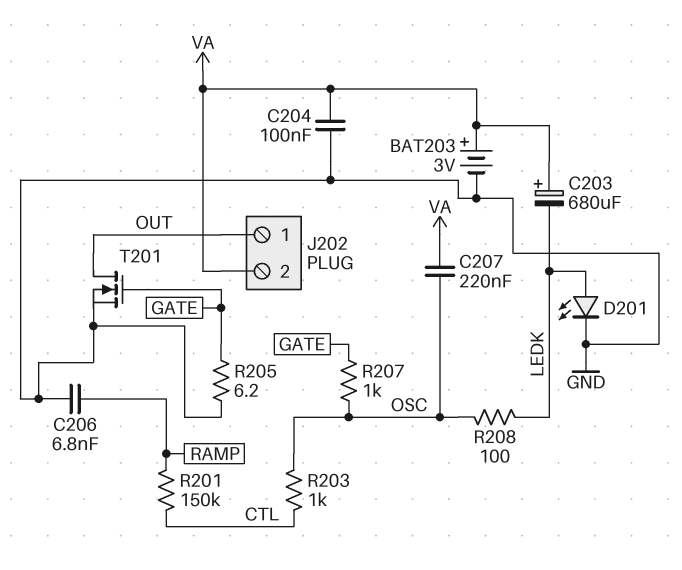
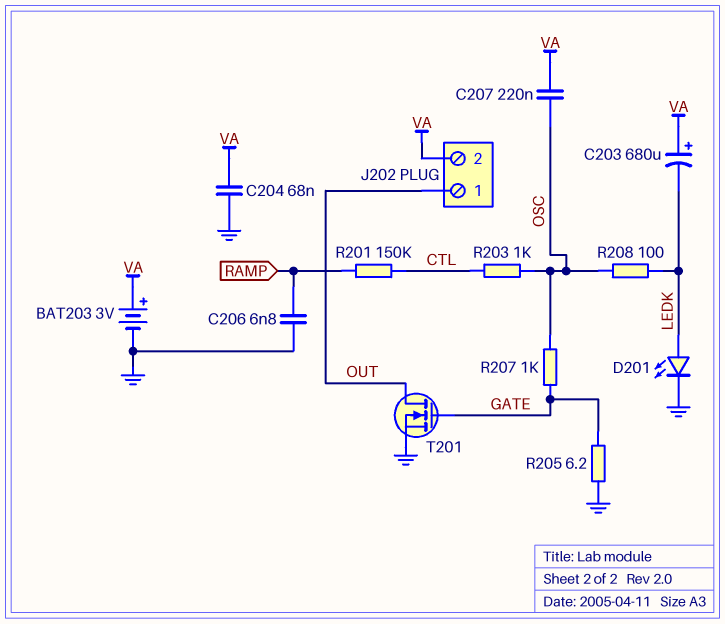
C204: 100nF (GND, VA) -> 68nF (GND, VA)

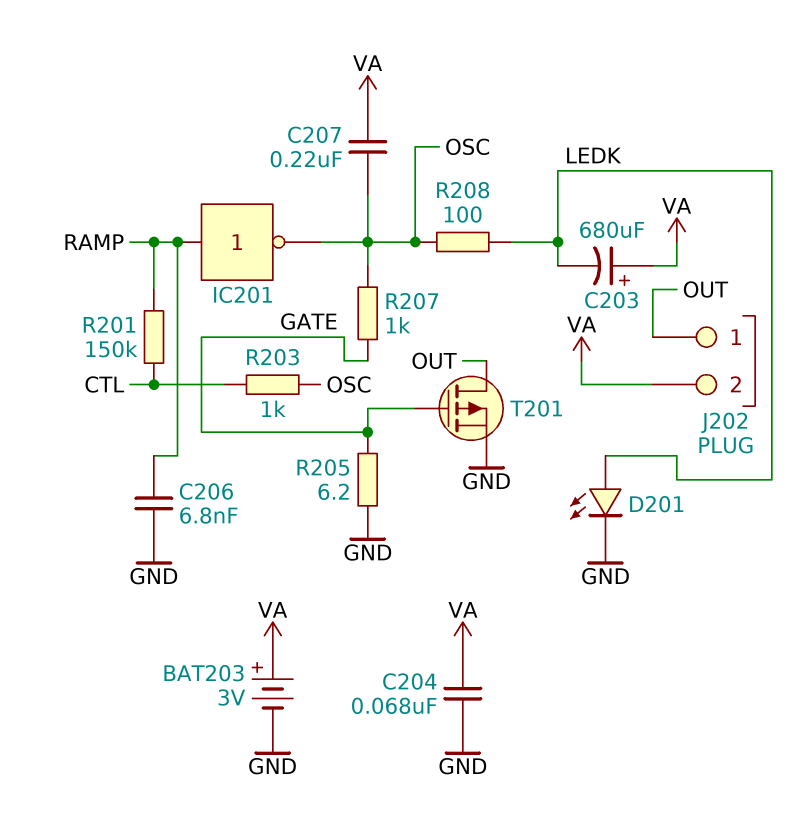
IC201: none -> NOT (in RAMP, out OSC)
T201: NMOS (G GATE, D OUT, S GND) -> PMOS (G GATE, D OUT, S GND)

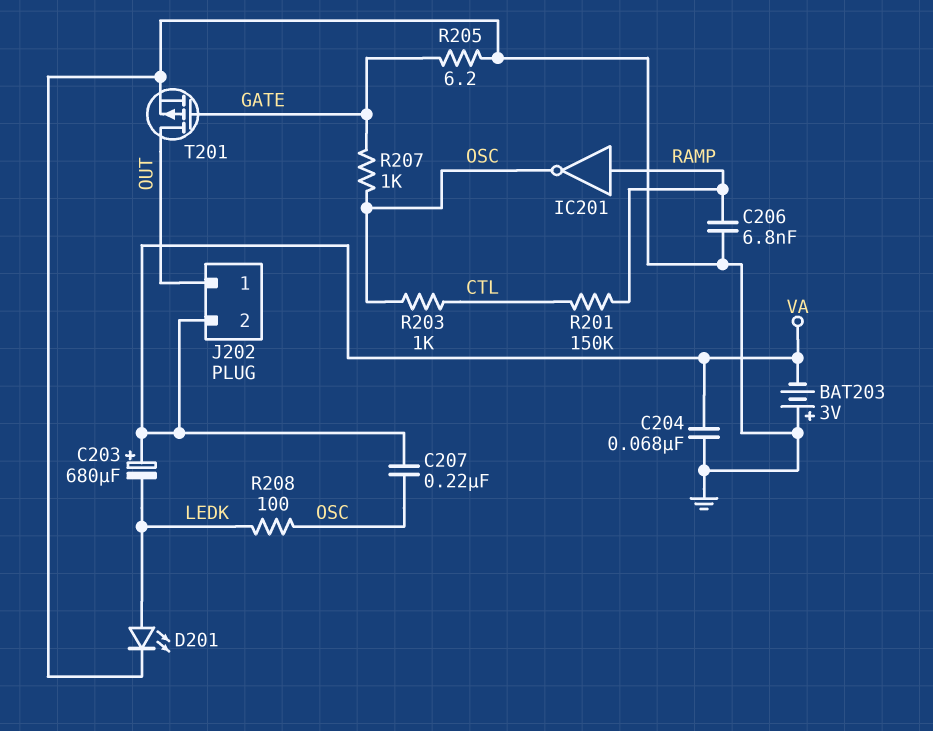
BAT203: 3V (plus VA, minus GND) -> 3V (plus GND, minus VA)

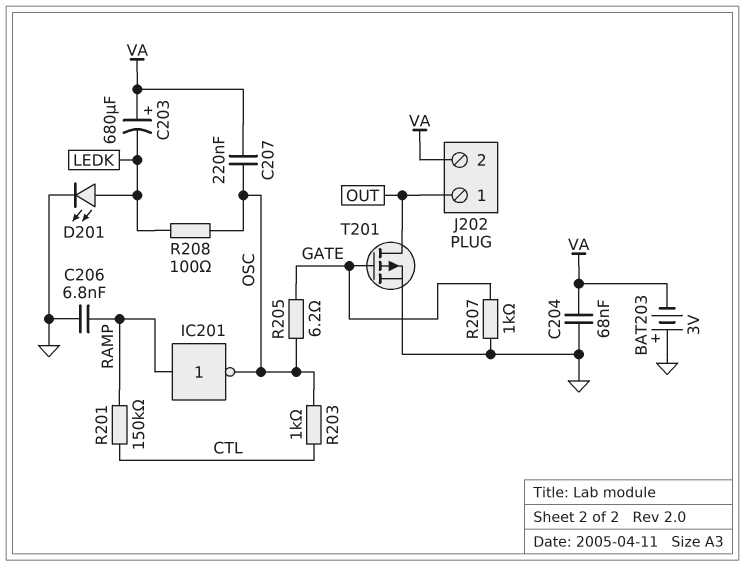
R205: 6.2 (GATE, GND) -> 6.2 (GATE, OSC)
R207: 1k (GATE, OSC) -> 1k (GATE, GND)

